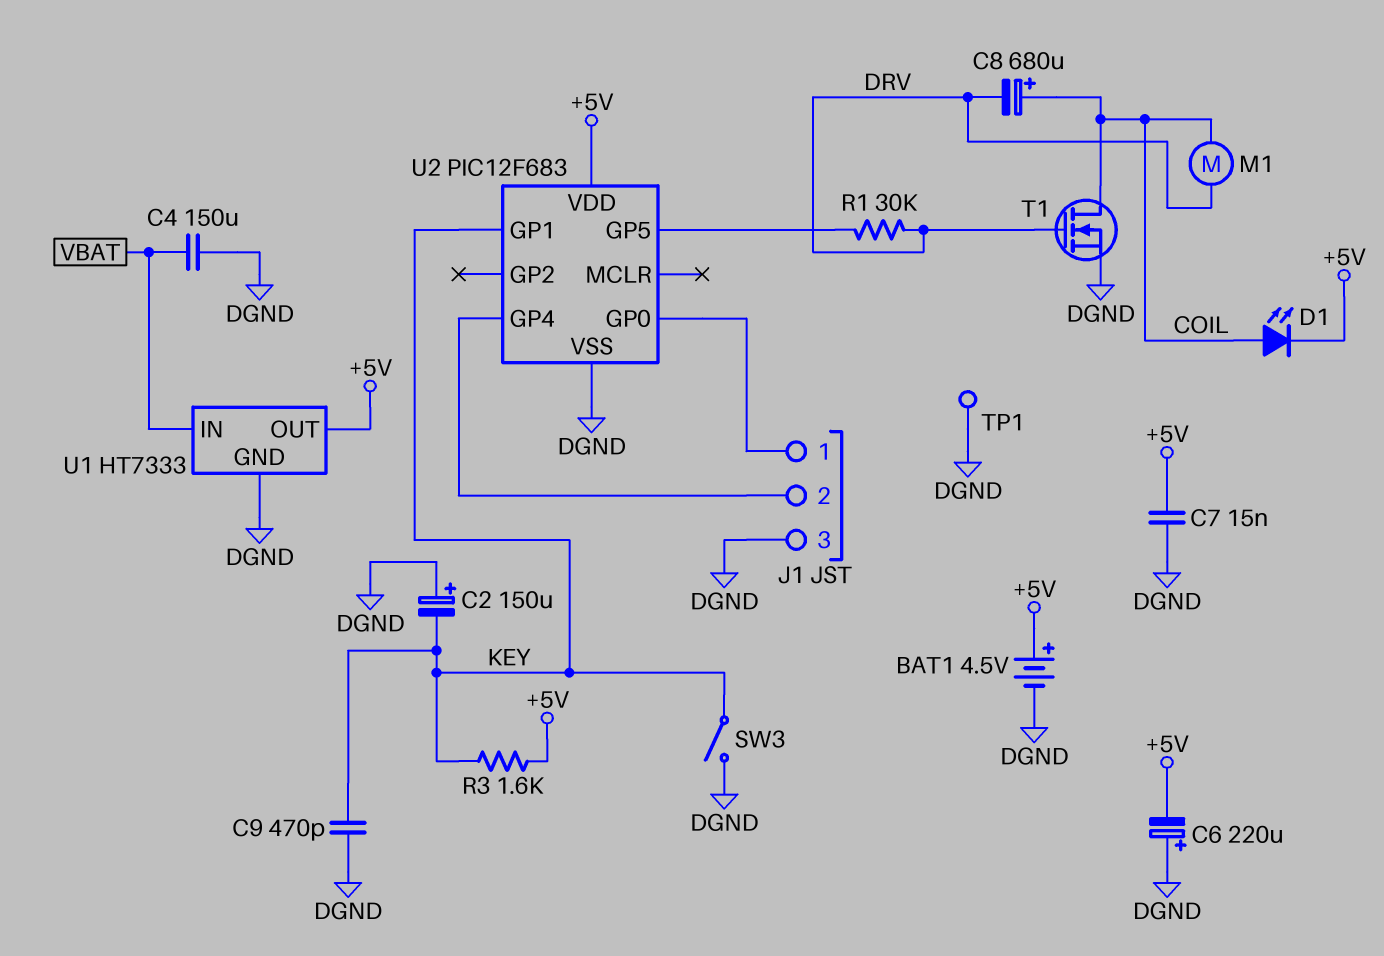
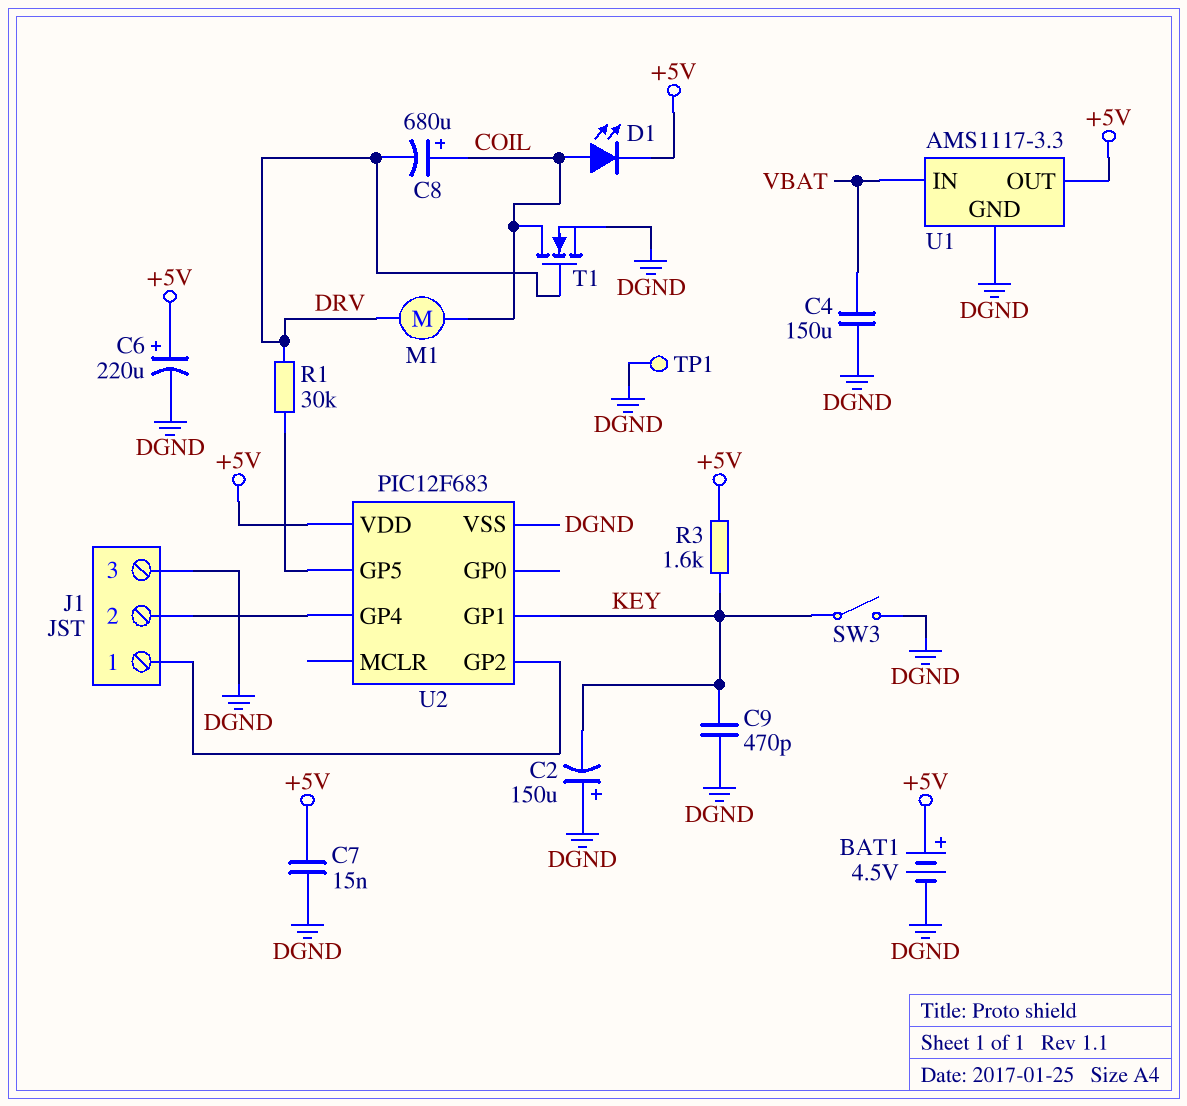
C6: 220uF (plus DGND, minus +5V) -> 220uF (plus +5V, minus DGND)
U1: HT7333 -> AMS1117-3.3
U2 pin GP0: J1/1 -> none
U2 pin GP2: none -> J1/1

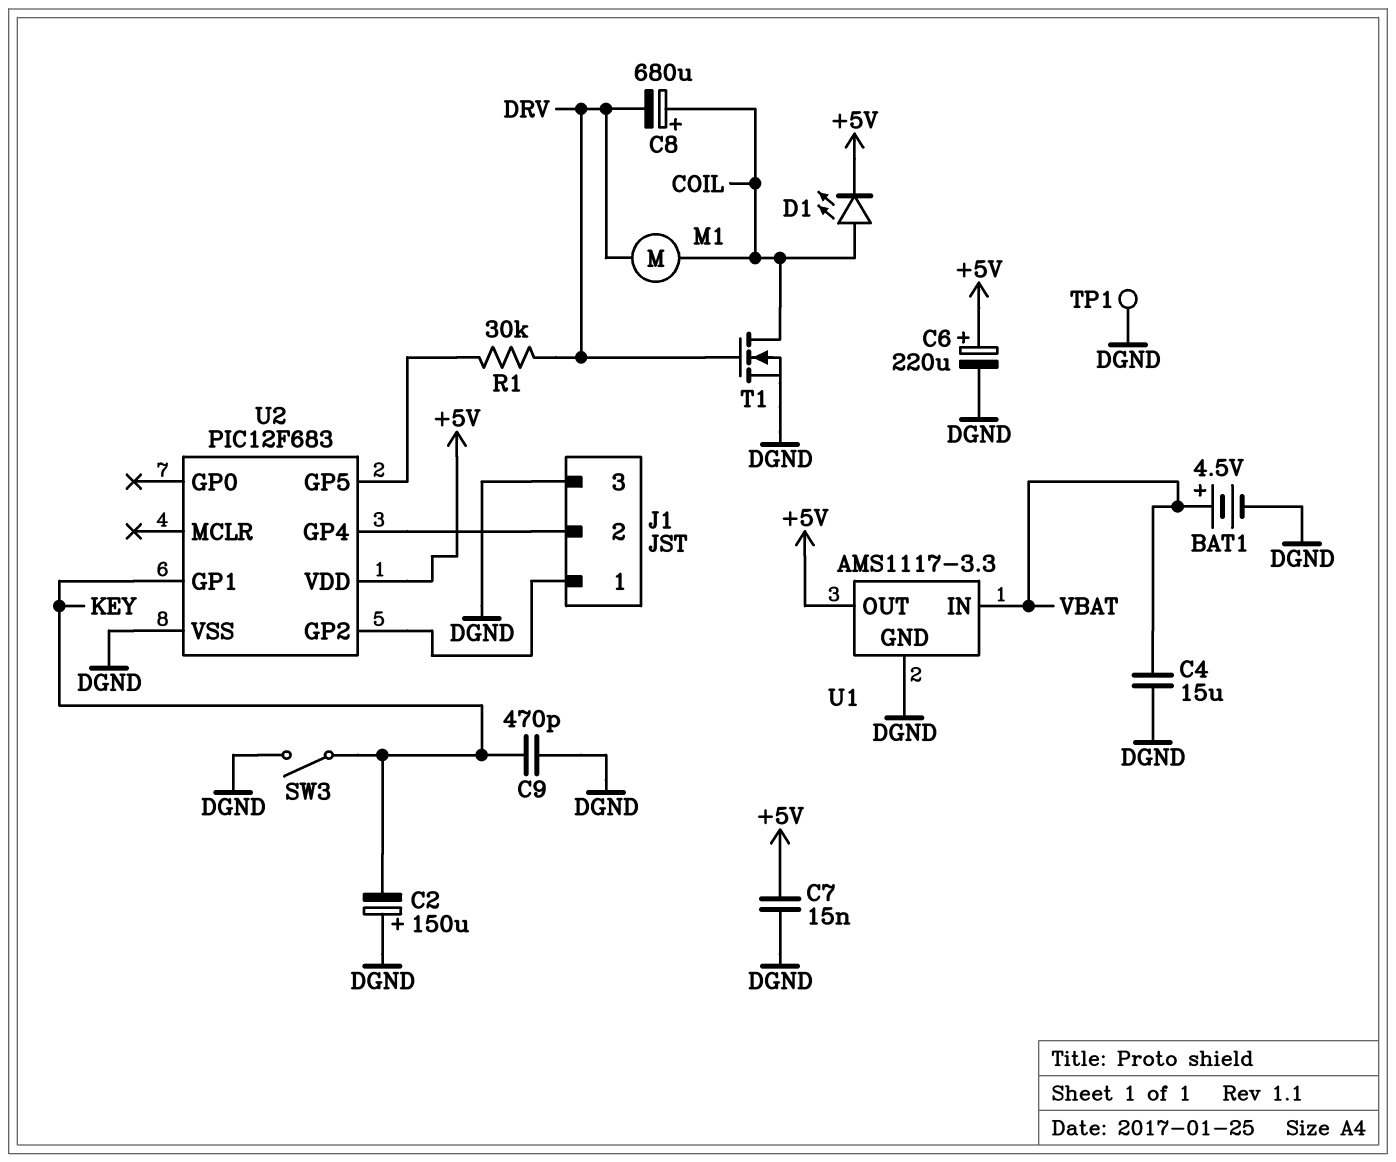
BAT1: 4.5V (plus +5V, minus DGND) -> 4.5V (plus VBAT, minus DGND)
C4: 150uF (DGND, VBAT) -> 15uF (DGND, VBAT)
R3: 1.6k (+5V, KEY) -> none

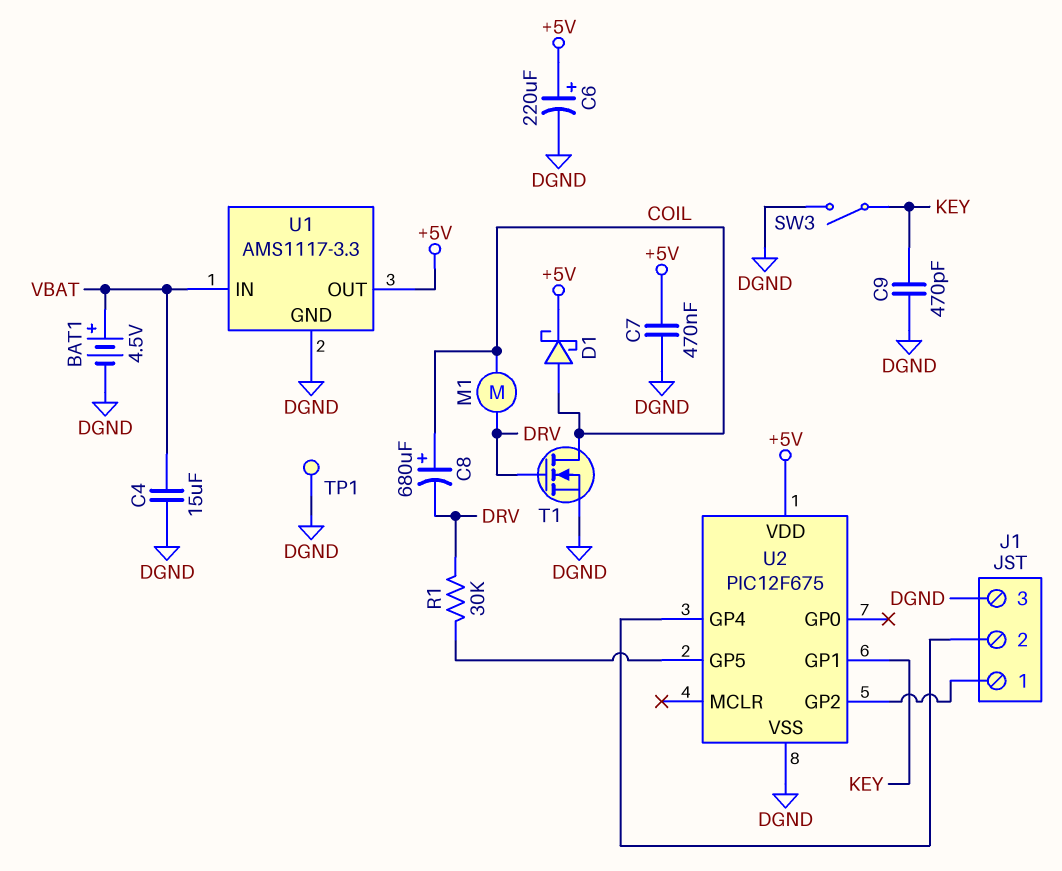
C2: 150uF (plus DGND, minus KEY) -> none
C7: 15nF (+5V, DGND) -> 470nF (+5V, DGND)
D1: LED (A COIL, K +5V) -> schottky (A COIL, K +5V)
U2: PIC12F683 -> PIC12F675

